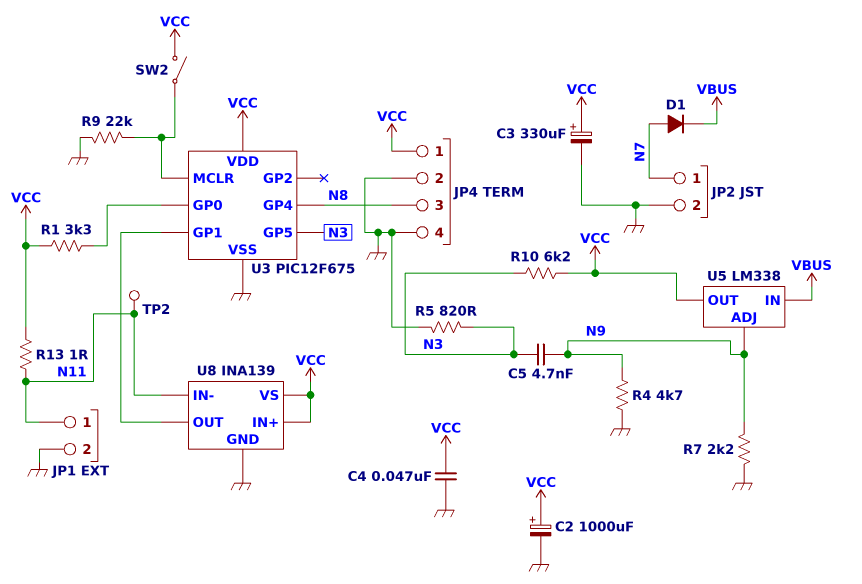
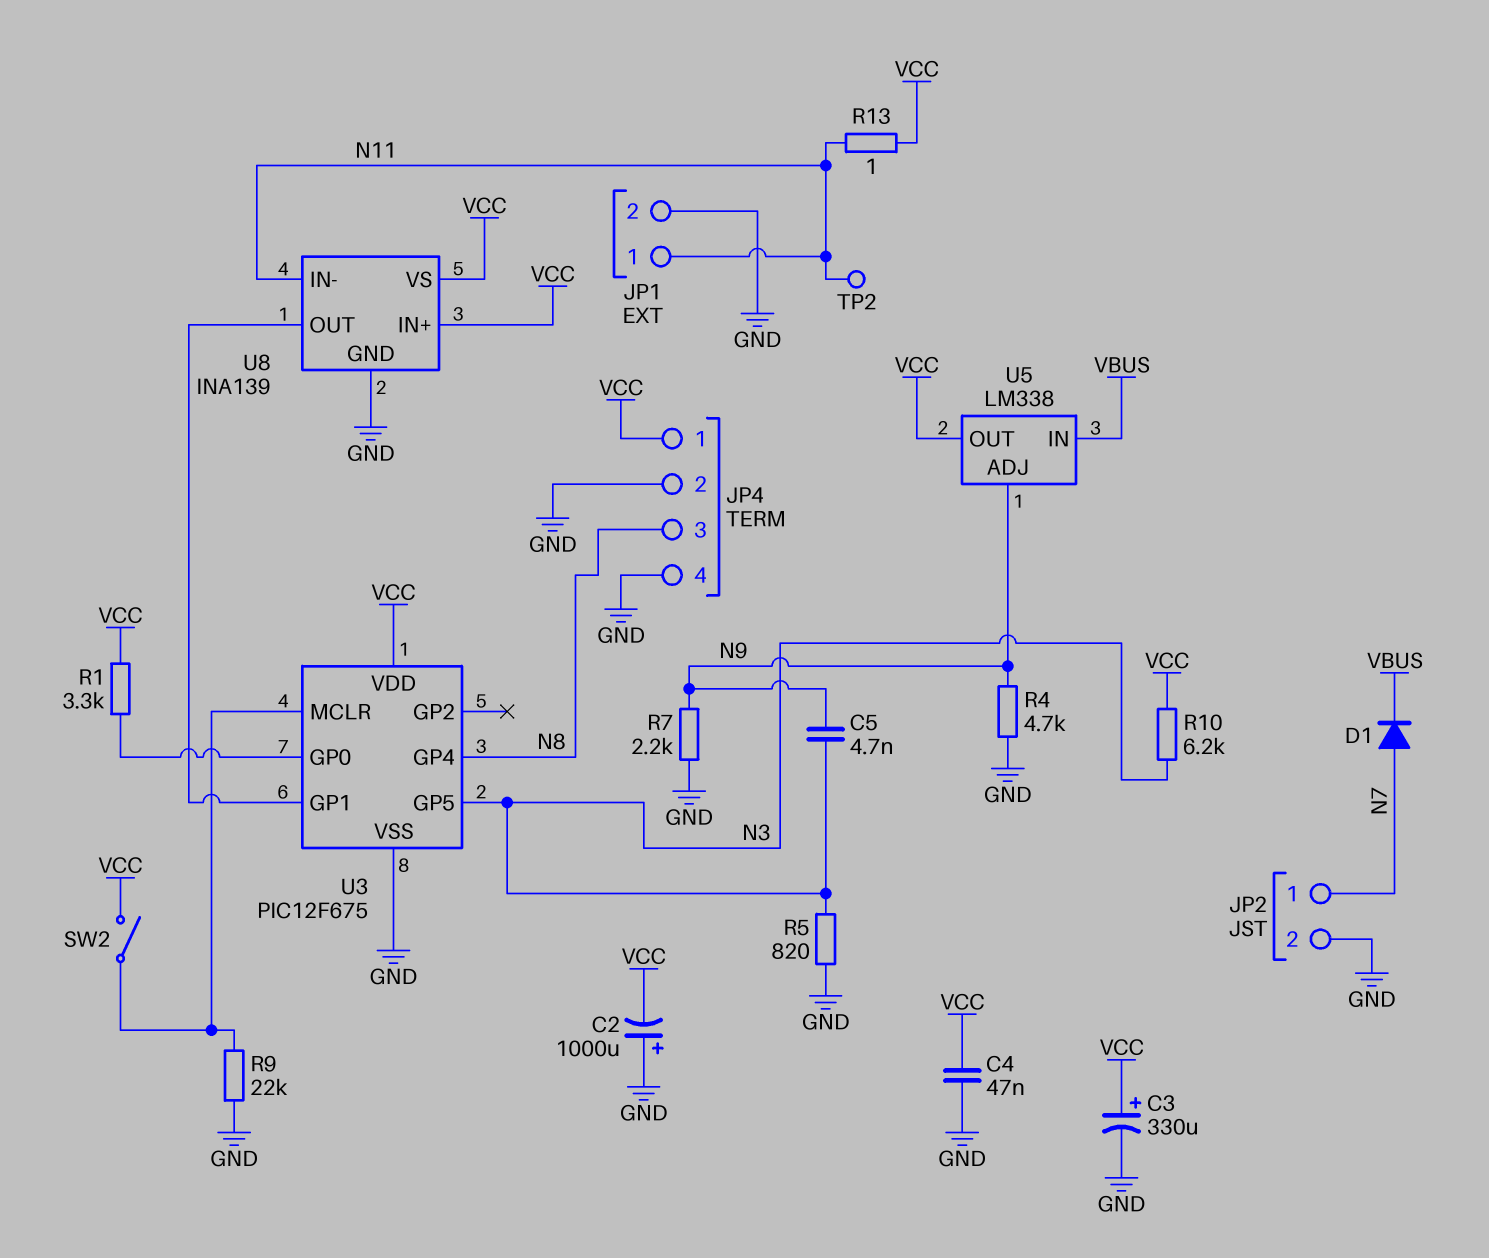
C2: 1000uF (plus VCC, minus GND) -> 1000uF (plus GND, minus VCC)

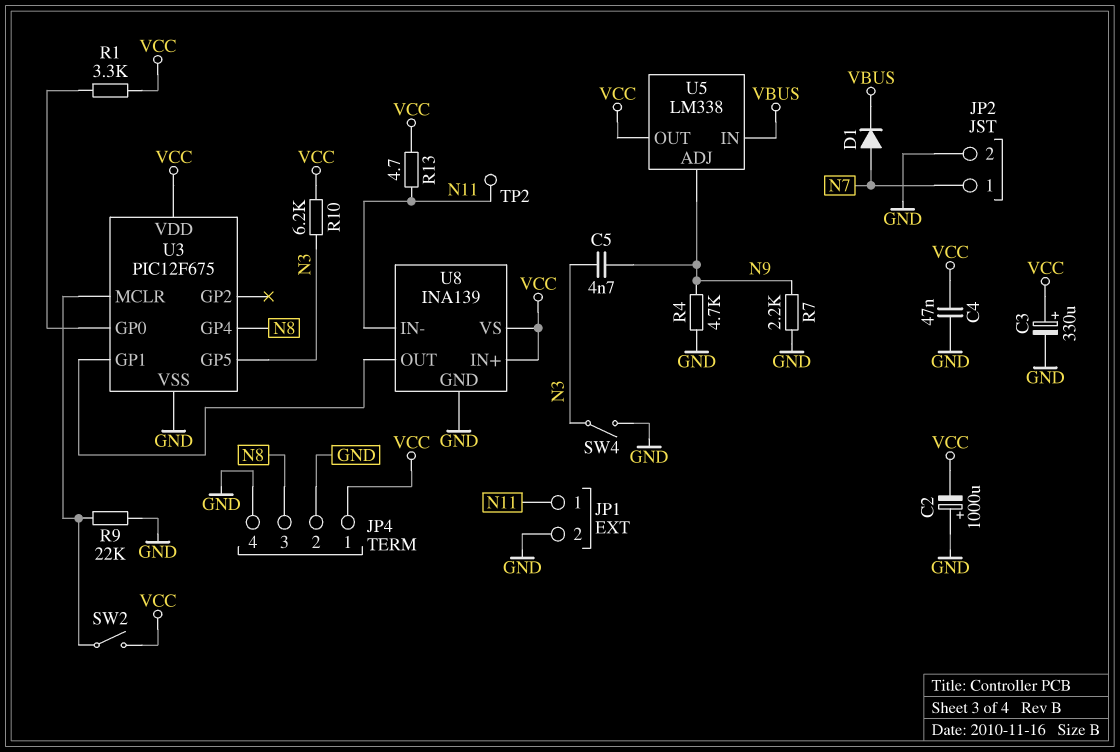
R5: 820 (GND, N3) -> none
R13: 1 (N11, VCC) -> 4.7 (N11, VCC)
SW4: none -> switch (GND, N3)

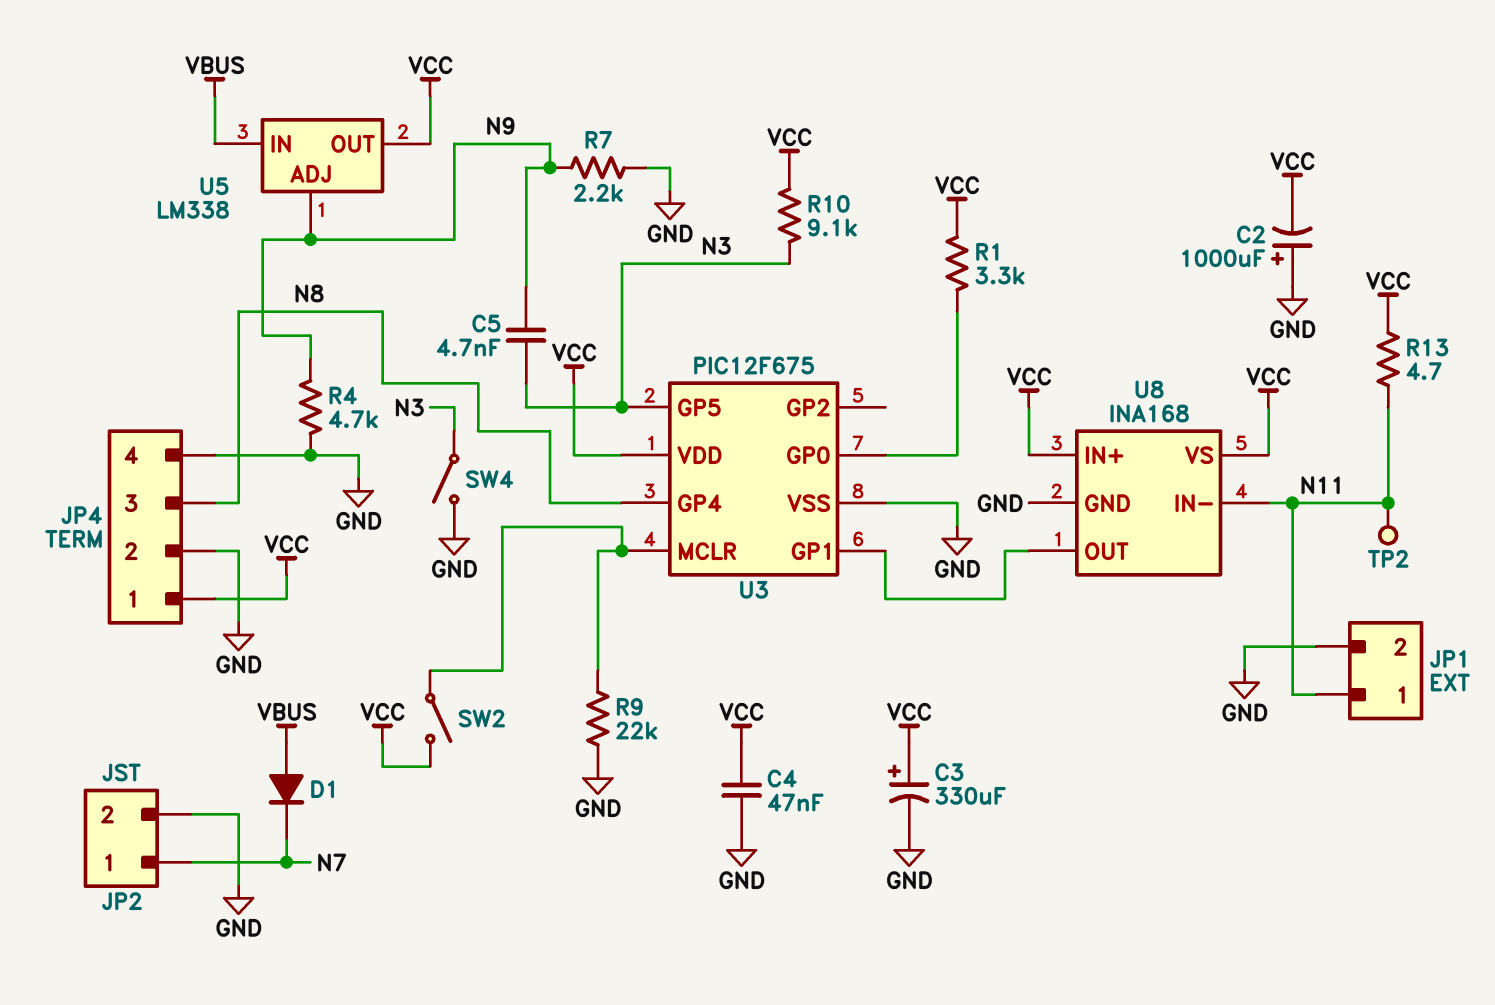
D1: diode (A N7, K VBUS) -> diode (A VBUS, K N7)
R10: 6.2k (N3, VCC) -> 9.1k (N3, VCC)
U8: INA139 -> INA168

